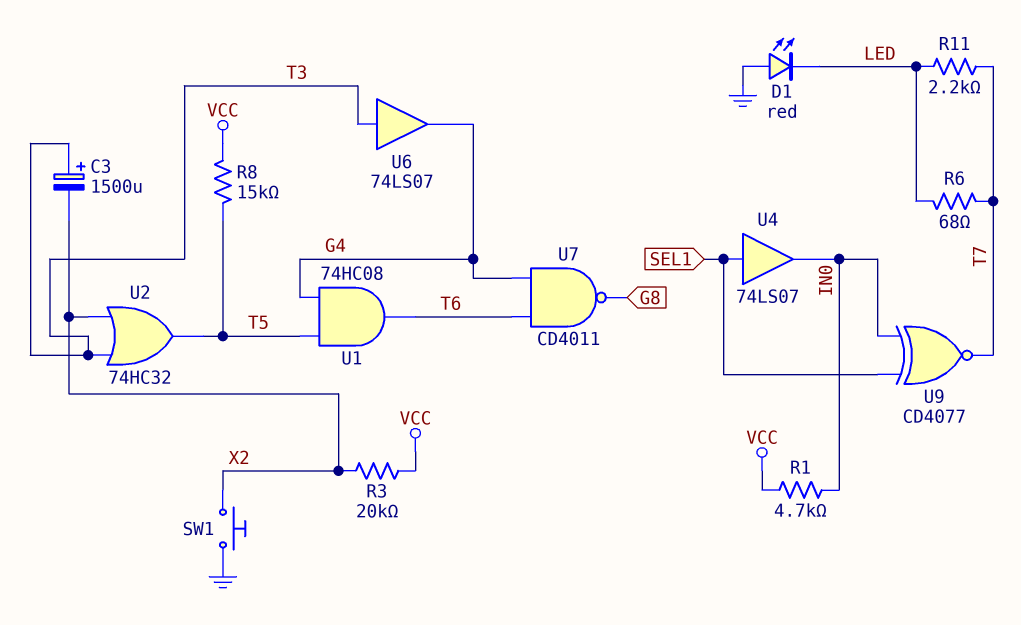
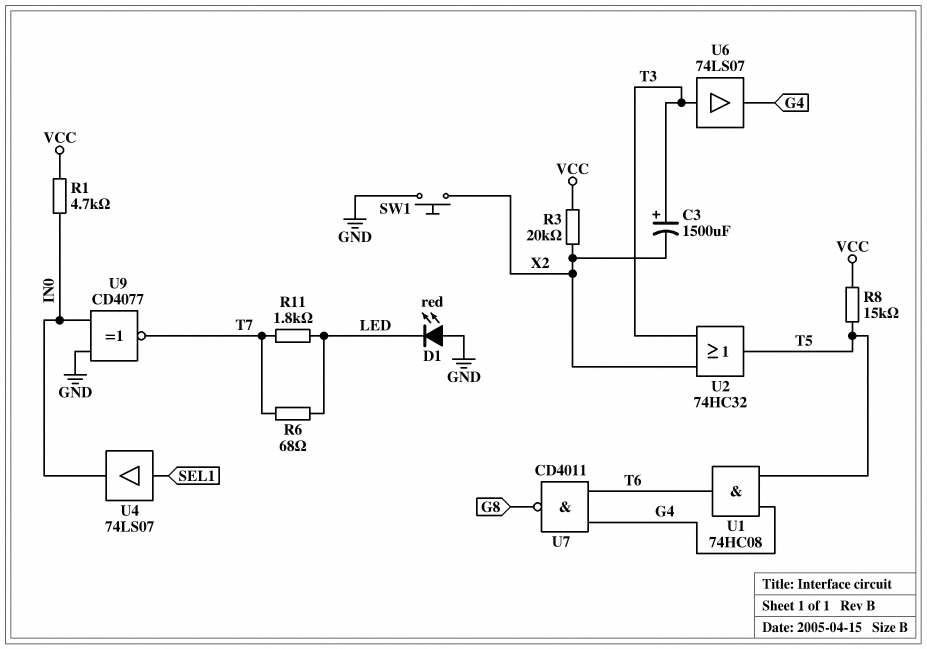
R11: 2.2k (LED, T7) -> 1.8k (LED, T7)
U9: XNOR CD4077 (in IN0, in SEL1, out T7) -> XNOR CD4077 (in GND, in IN0, out T7)

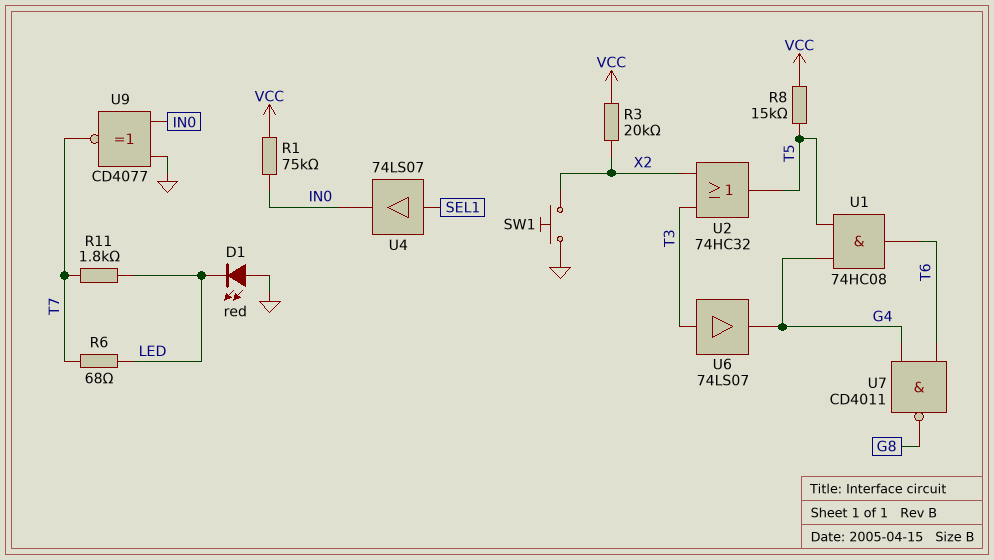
C3: 1500uF (plus T3, minus X2) -> none
R1: 4.7k (IN0, VCC) -> 75k (IN0, VCC)

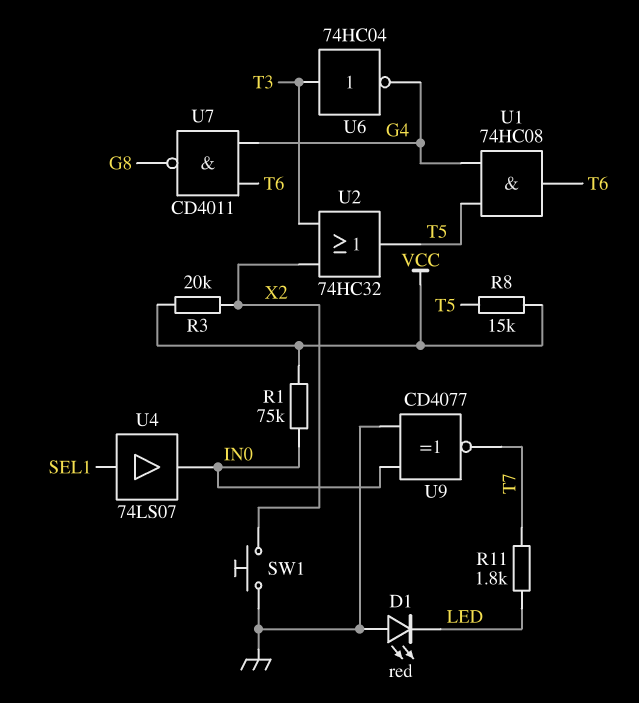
R6: 68 (LED, T7) -> none
U6: buffer 74LS07 (in T3, out G4) -> NOT 74HC04 (in T3, out G4)

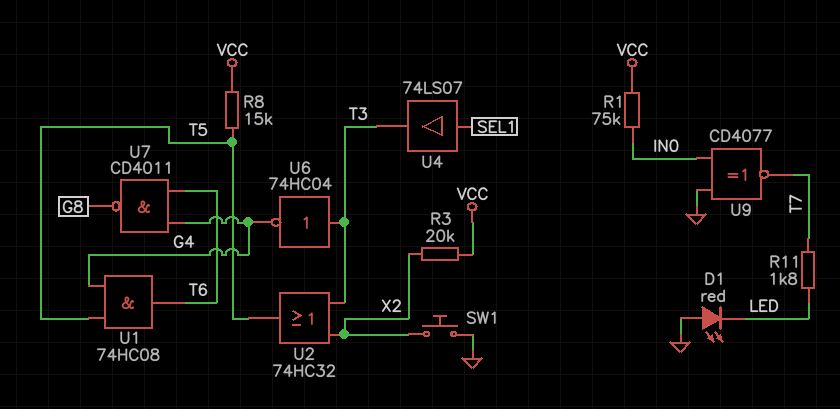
U4: buffer 74LS07 (in SEL1, out IN0) -> buffer 74LS07 (in SEL1, out T3)

